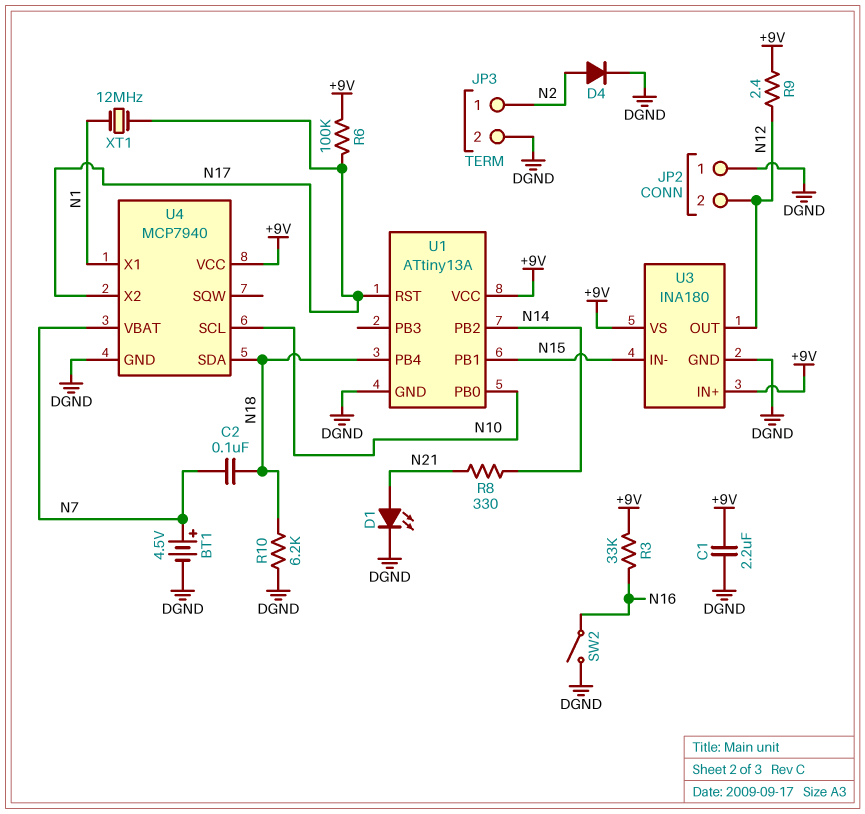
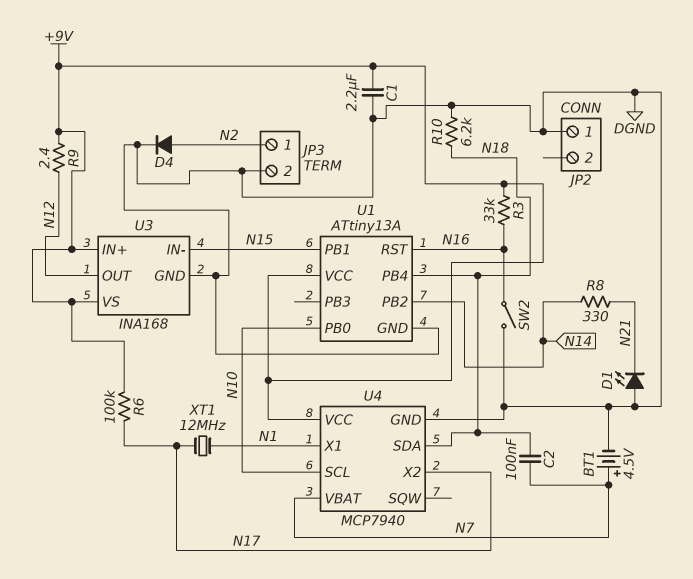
D1: LED (A N21, K DGND) -> LED (A DGND, K N21)
JP2 pin 2: N12 -> none
U1 pin RST: N17 -> N16
U3: INA180 -> INA168

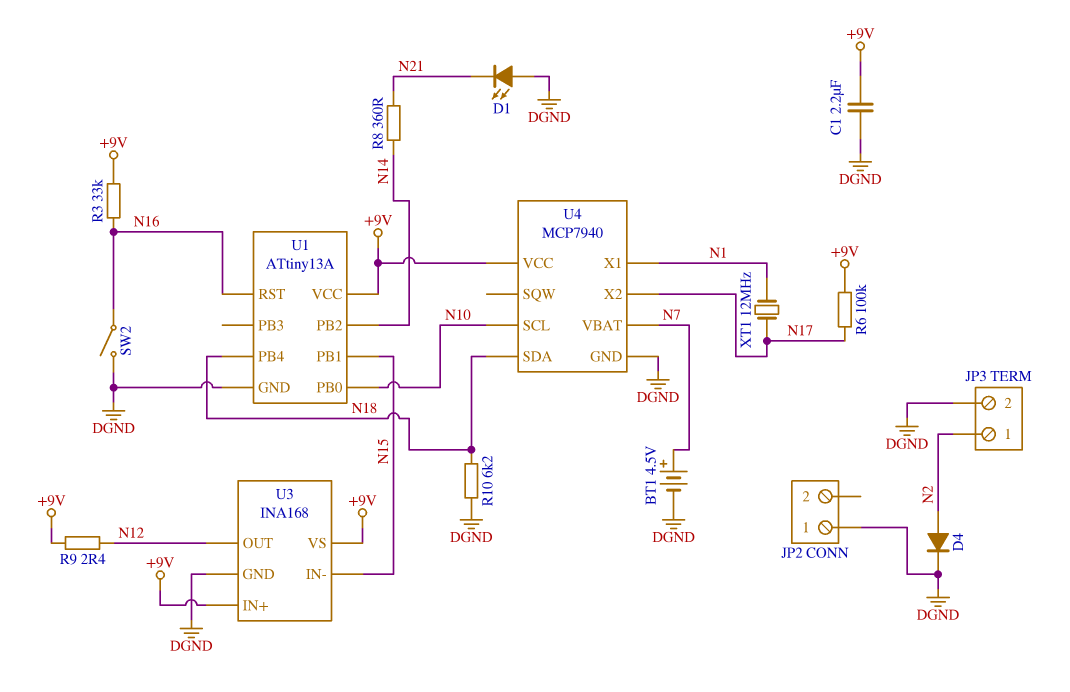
C2: 100nF (N7, N18) -> none
R8: 330 (N14, N21) -> 360 (N14, N21)

